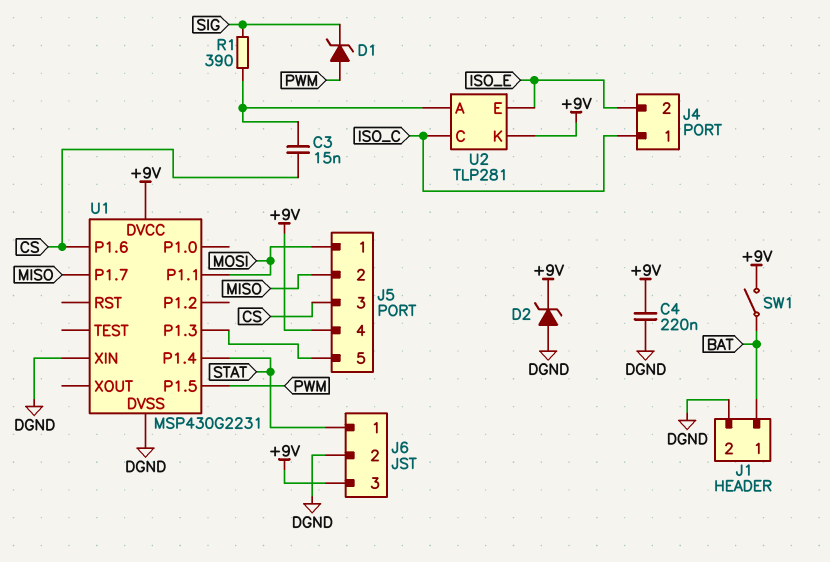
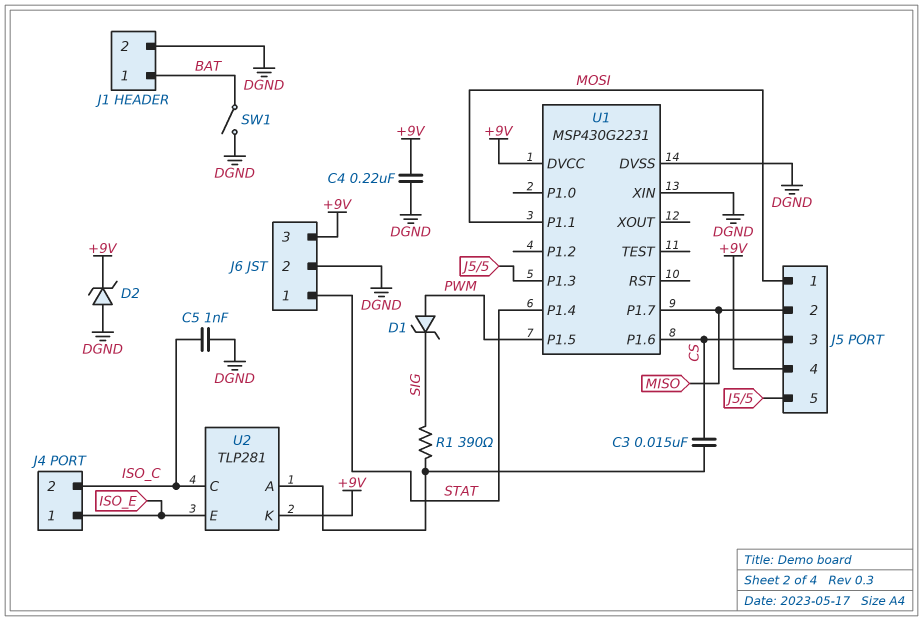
C5: none -> 1nF (DGND, ISO_C)
J4 pin 1: ISO_C -> ISO_E
J4 pin 2: ISO_E -> ISO_C
SW1: switch (+9V, BAT) -> switch (BAT, DGND)

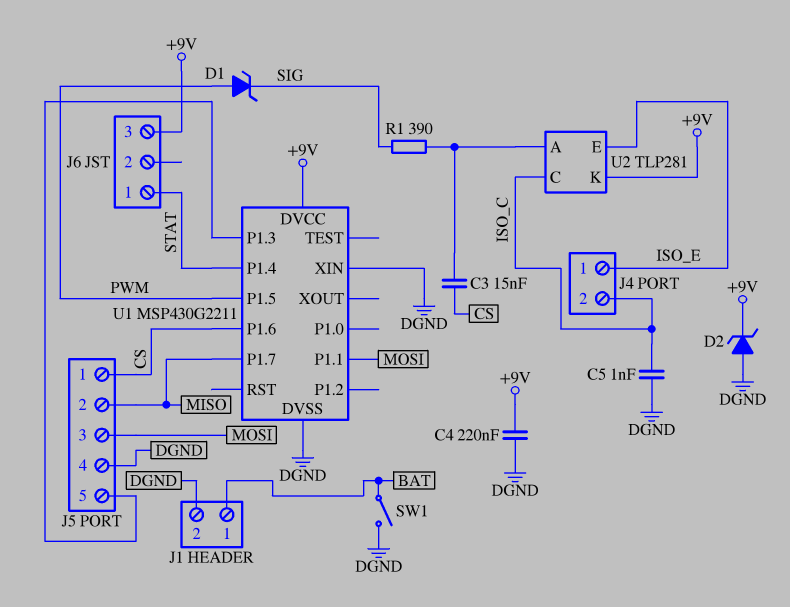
J5 pin 1: MOSI -> CS
J5 pin 3: CS -> MOSI
J5 pin 4: +9V -> DGND
J6 pin 2: DGND -> none
U1: MSP430G2231 -> MSP430G2211

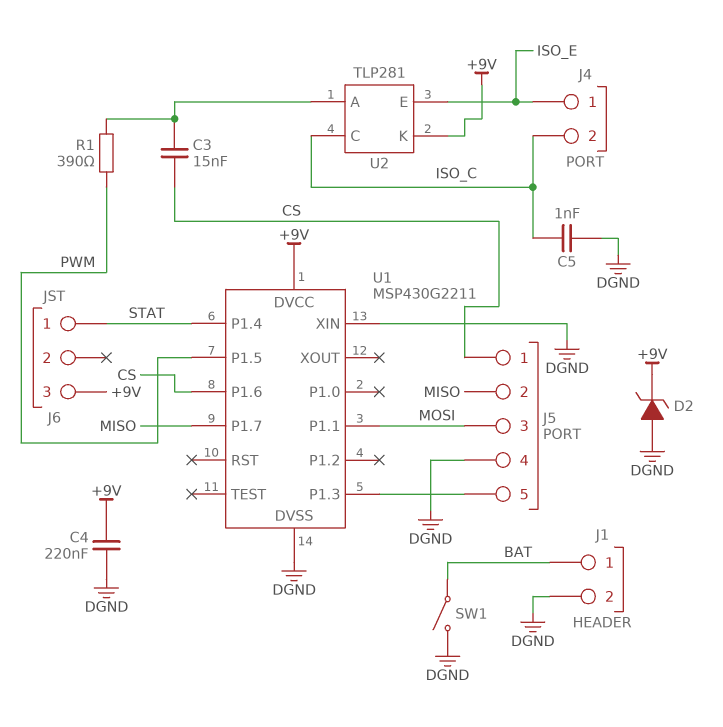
D1: zener (A PWM, K SIG) -> none
R1: 390 (SIG, U2/A) -> 390 (PWM, U2/A)

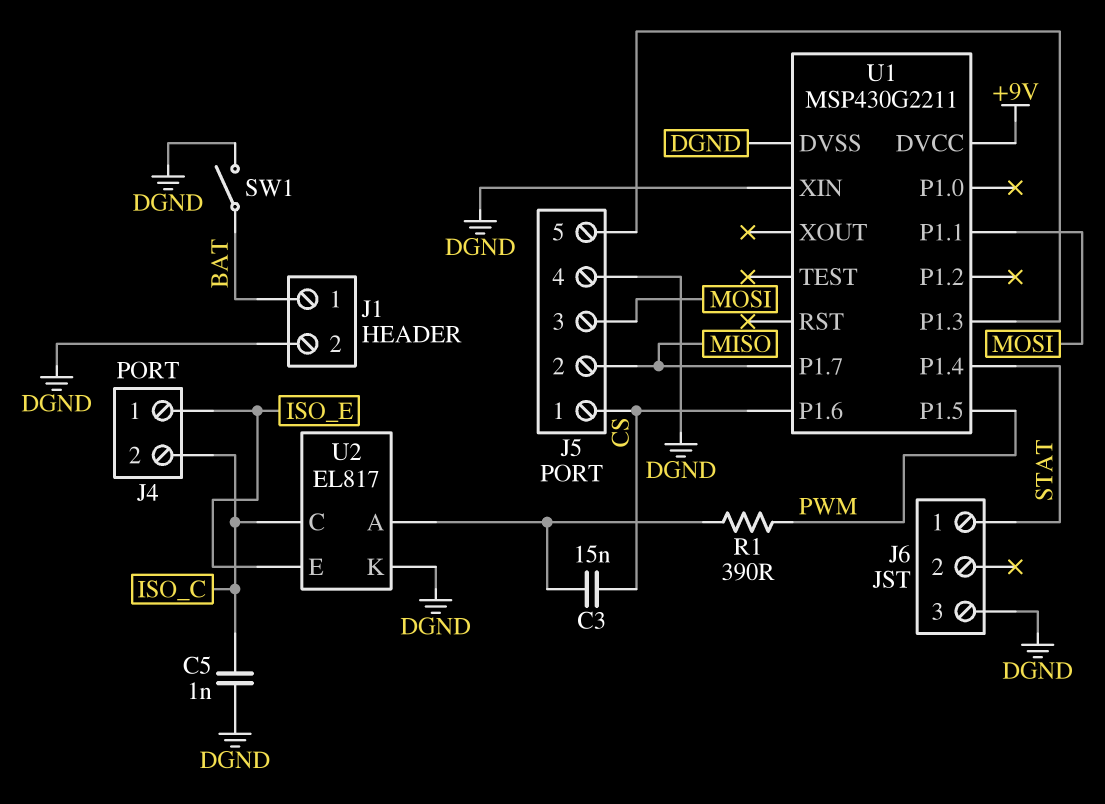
C4: 220nF (+9V, DGND) -> none
D2: zener (A DGND, K +9V) -> none
J6 pin 3: +9V -> DGND
U2: TLP281 -> EL817
U2 pin K: +9V -> DGND

